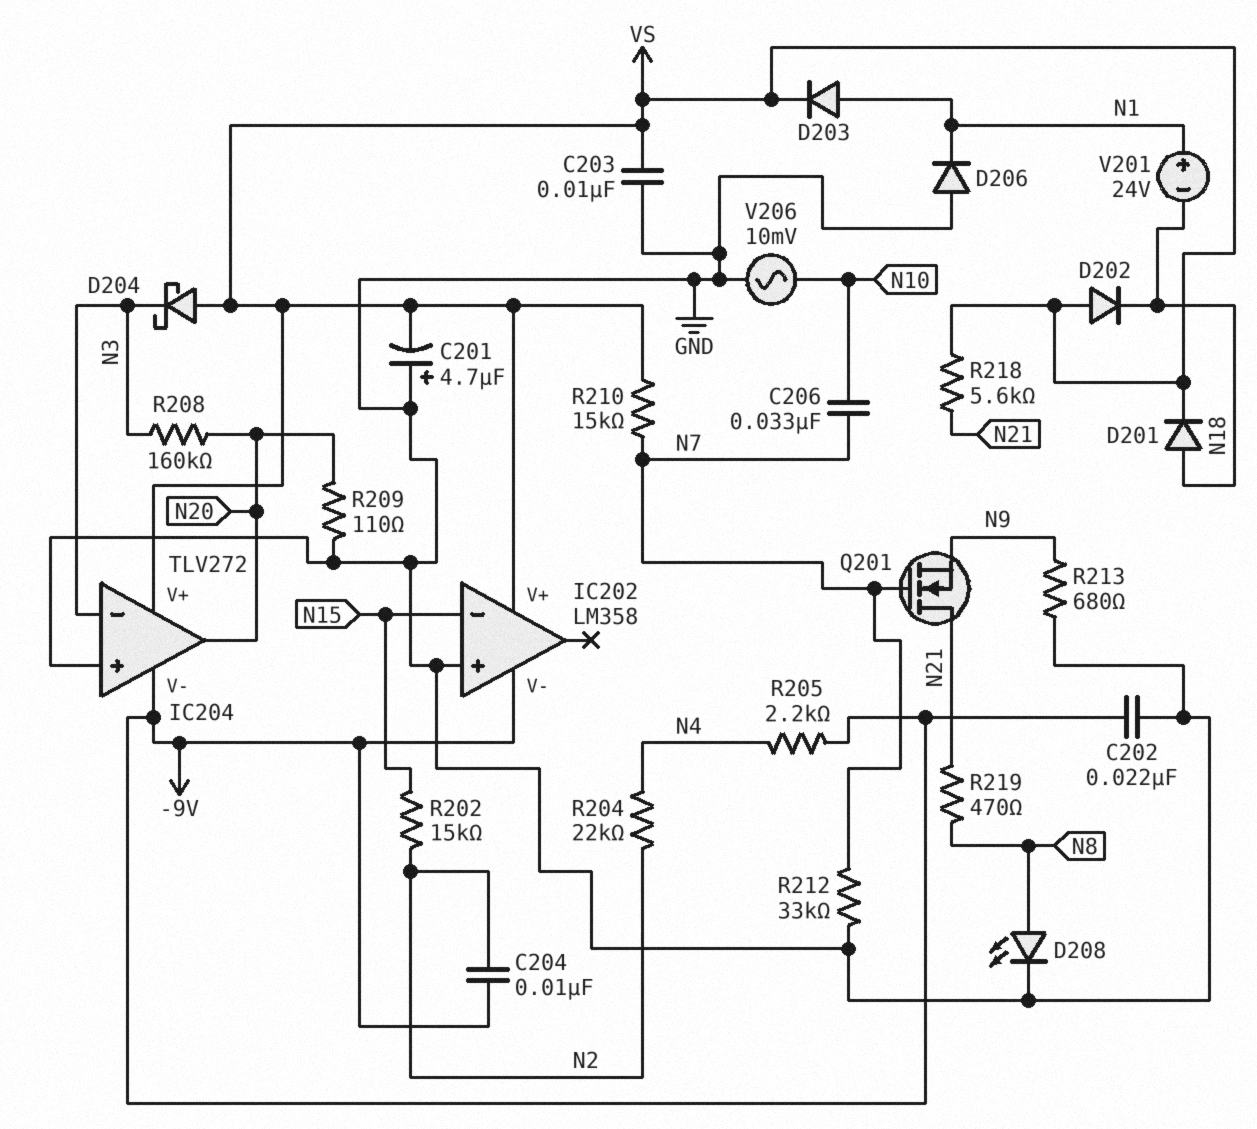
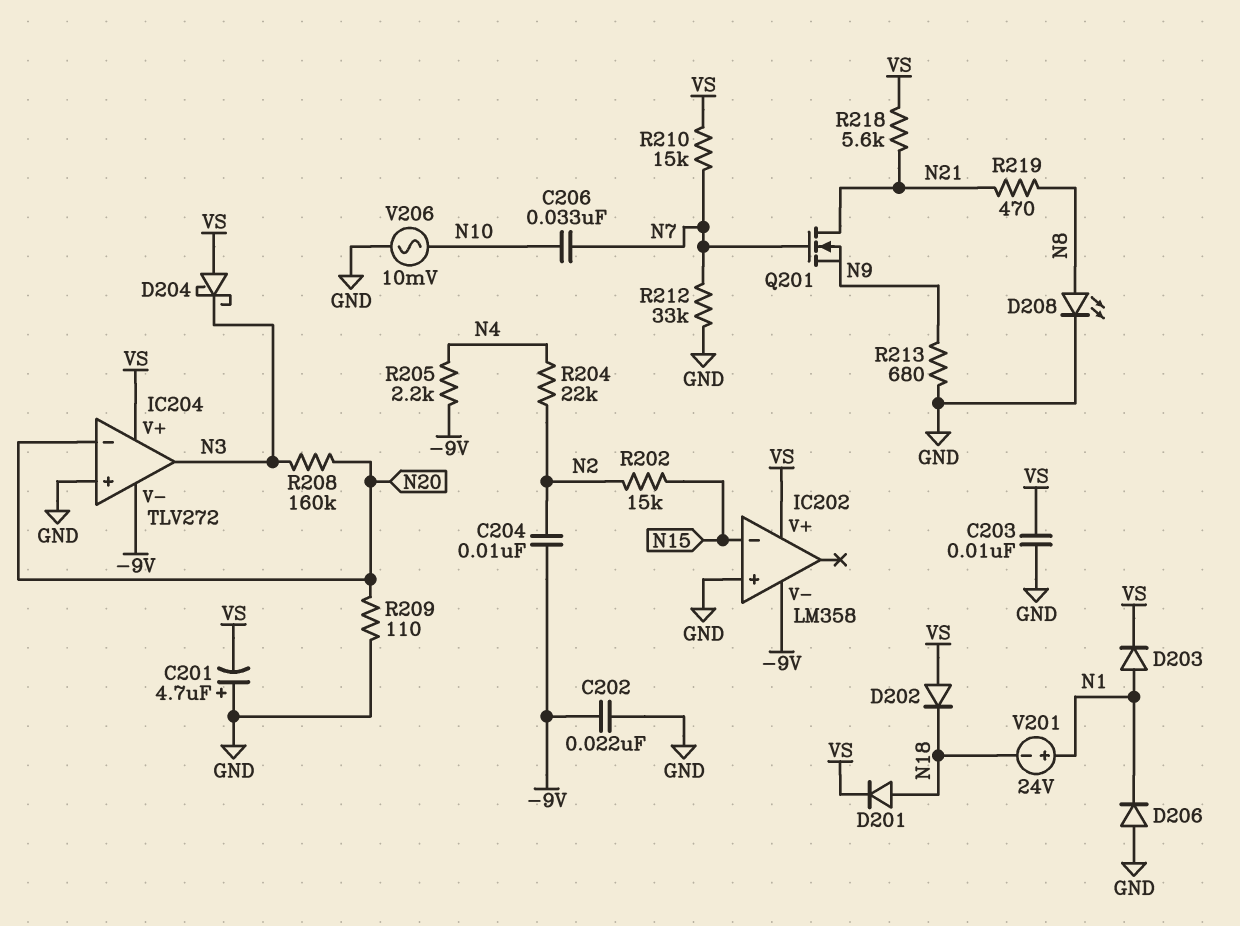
IC204 pin in-: N3 -> N20
IC204 pin out: N20 -> N3

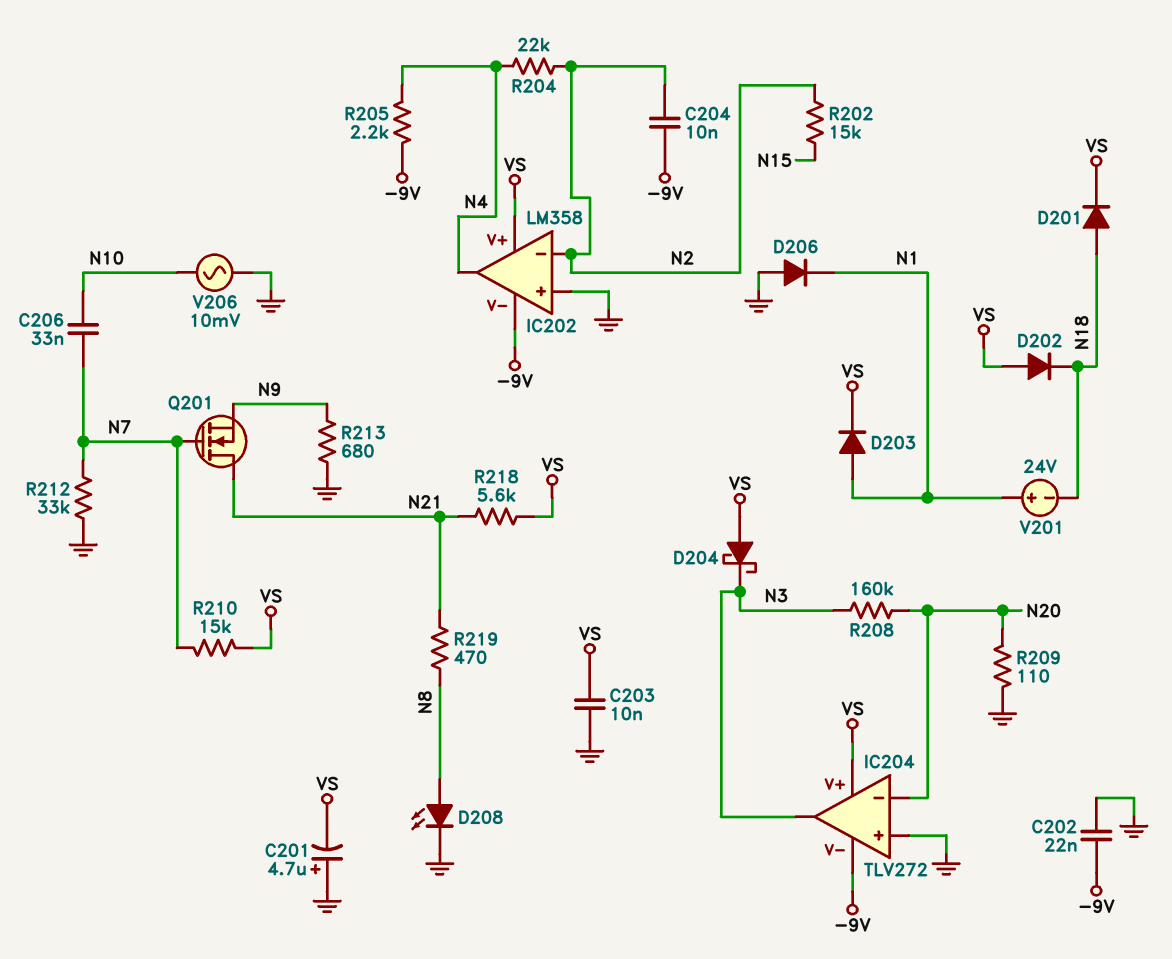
IC202 pin in-: N15 -> N2
IC202 pin out: none -> N4

